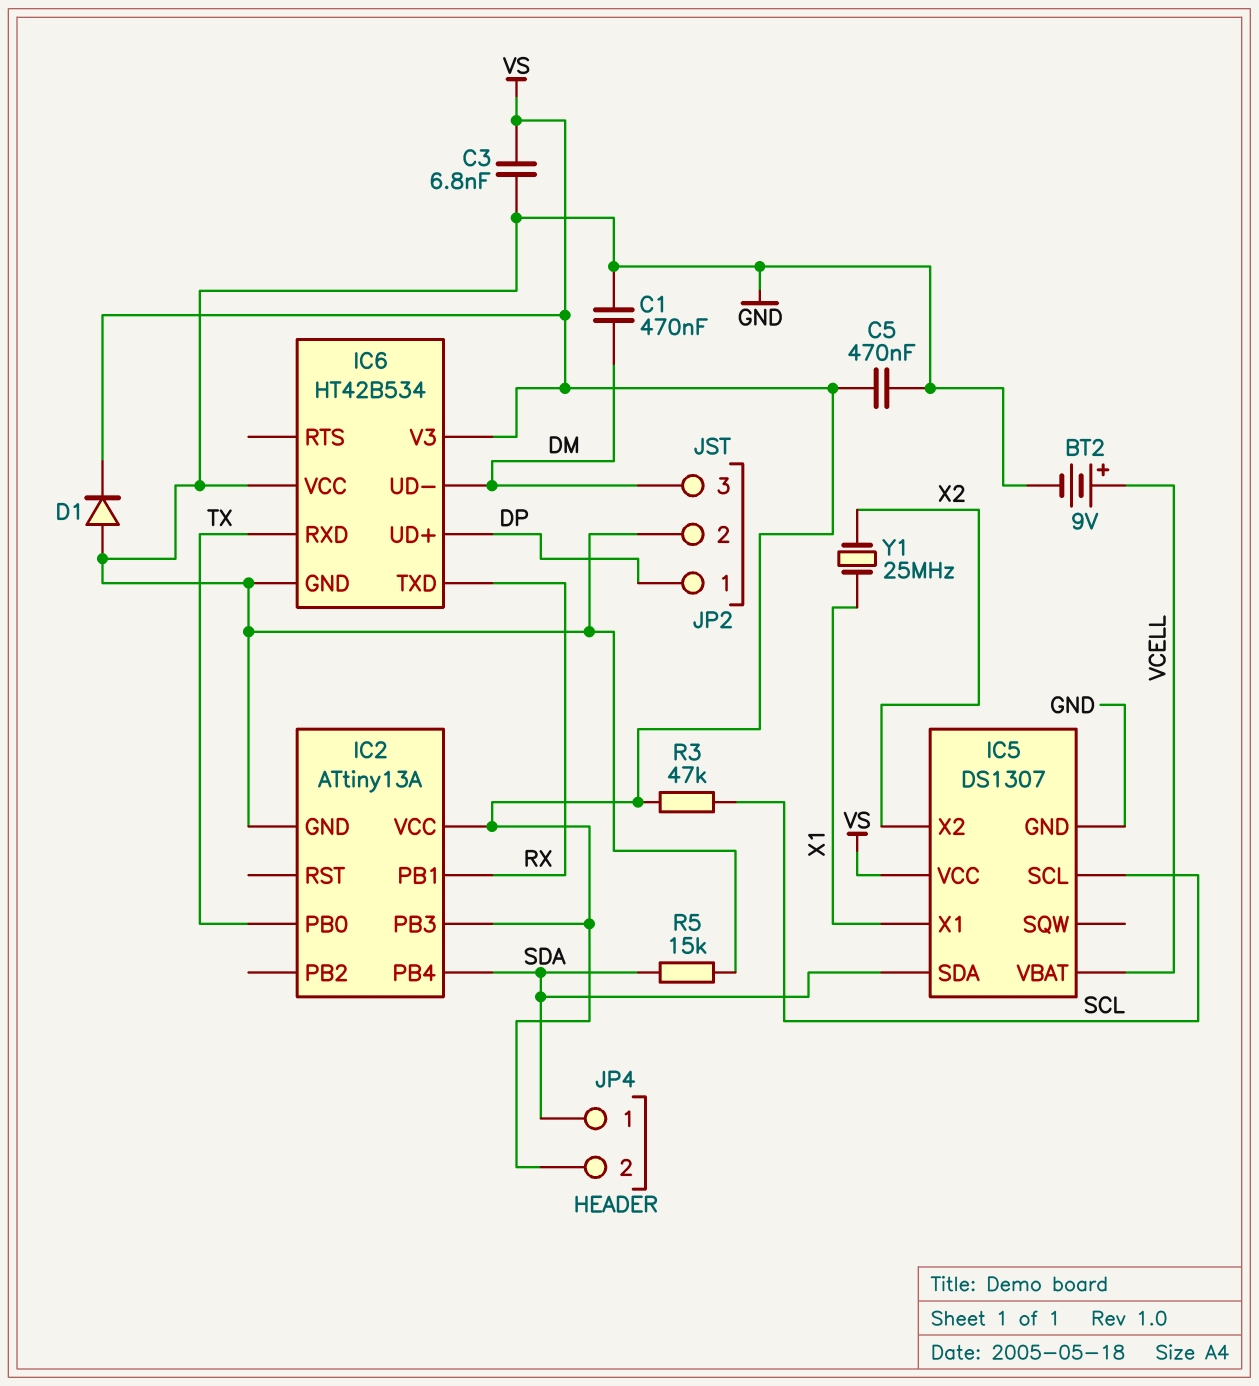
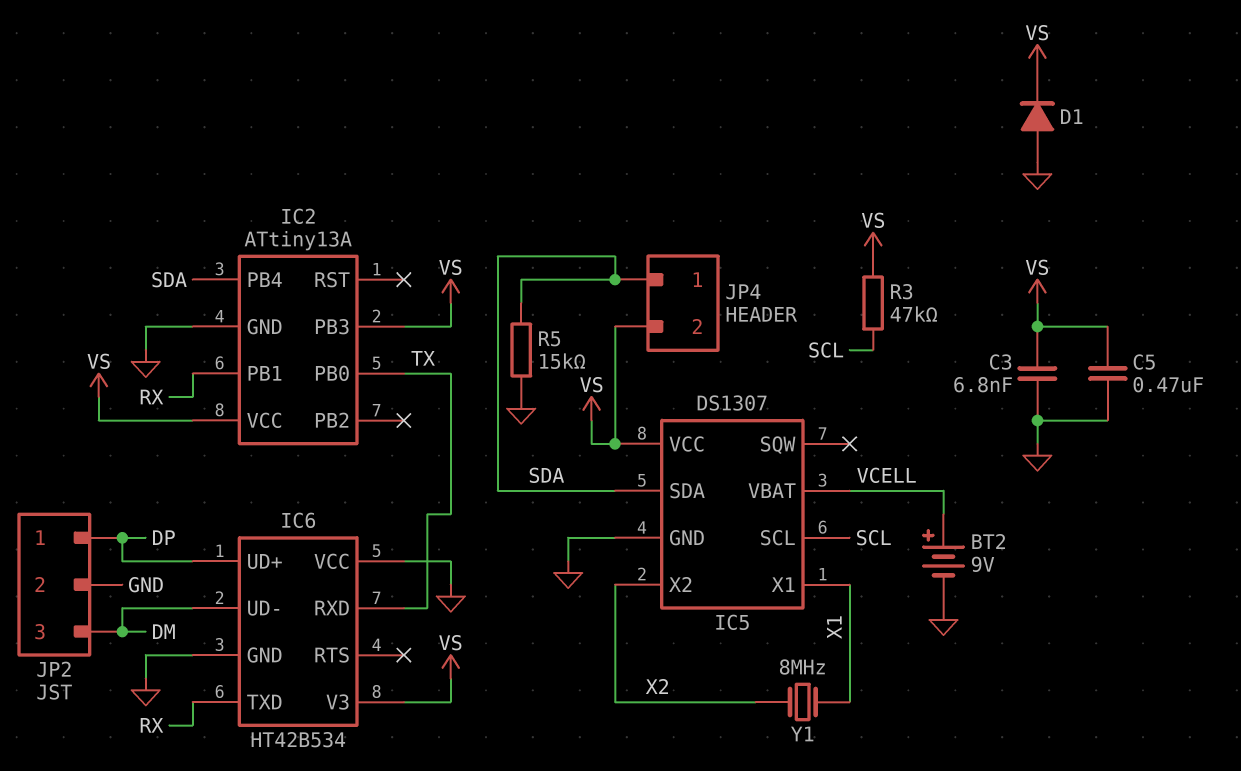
C1: 470nF (DM, GND) -> none
Y1: 25MHz (X1, X2) -> 8MHz (X1, X2)

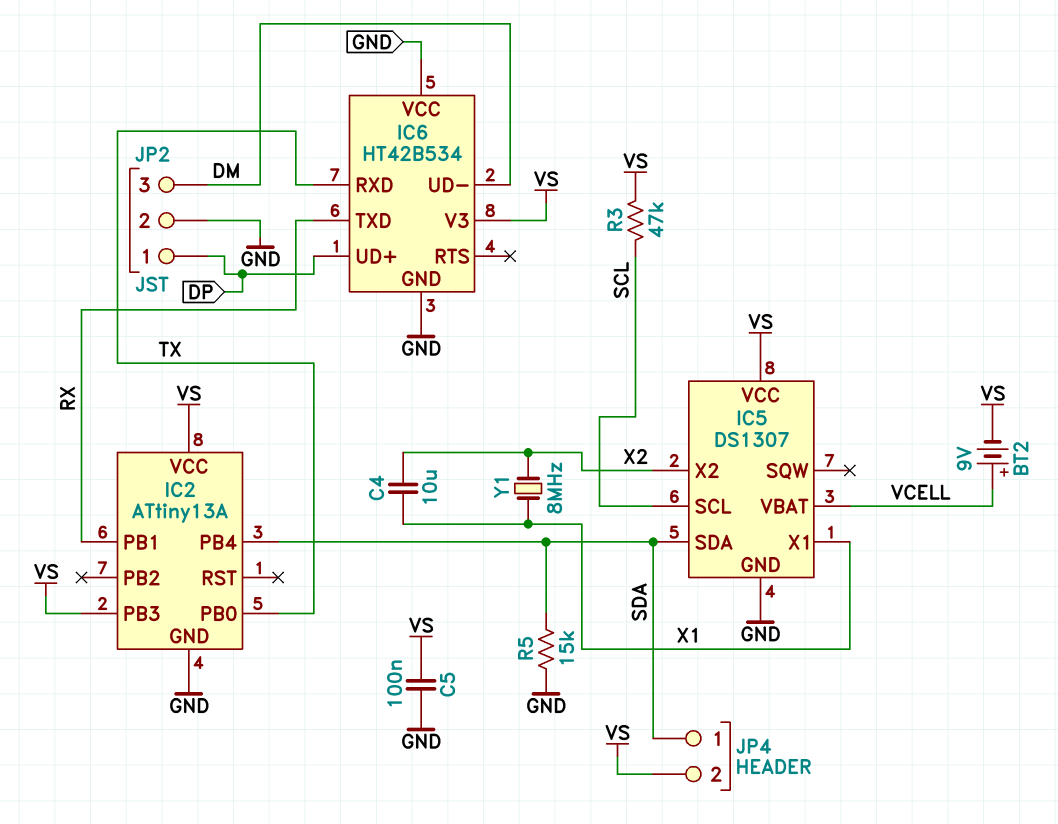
BT2: 9V (plus VCELL, minus GND) -> 9V (plus VCELL, minus VS)
C3: 6.8nF (GND, VS) -> none
C4: none -> 10uF (X1, X2)
C5: 470nF (GND, VS) -> 100nF (GND, VS)
D1: diode (A GND, K VS) -> none

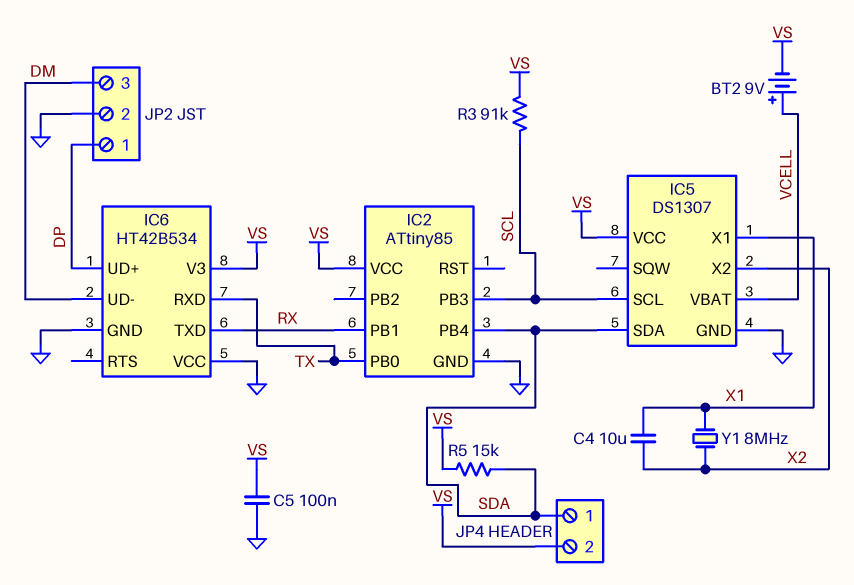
IC2: ATtiny13A -> ATtiny85
IC2 pin PB3: VS -> SCL
R3: 47k (SCL, VS) -> 91k (SCL, VS)
R5: 15k (GND, SDA) -> 15k (SDA, VS)

